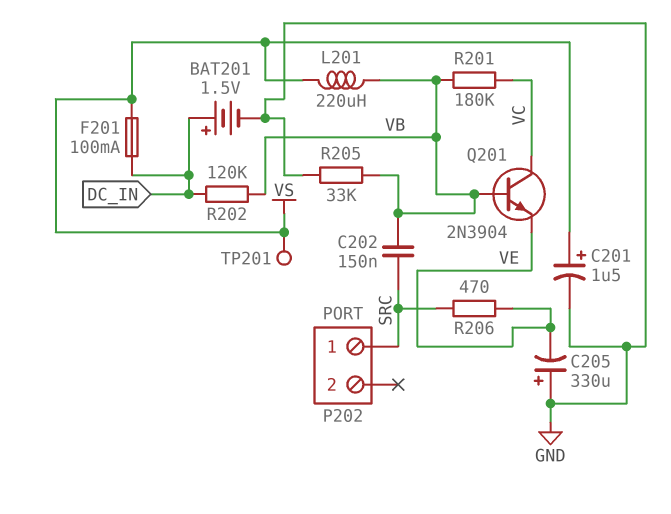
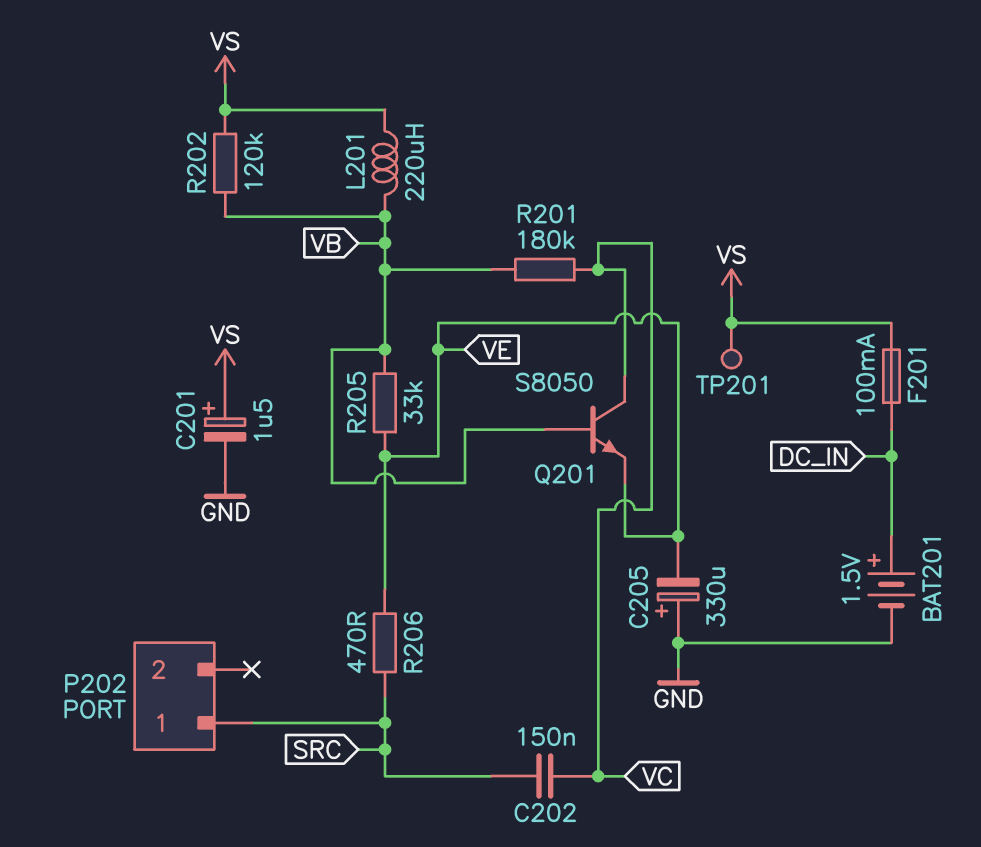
C202: 150nF (SRC, VB) -> 150nF (SRC, VC)
Q201: NPN 2N3904 (B VB, C VC, E VE) -> NPN S8050 (B VB, C VC, E VE)
R202: 120k (DC_IN, VB) -> 120k (VB, VS)
R205: 33k (GND, VB) -> 33k (VB, VE)

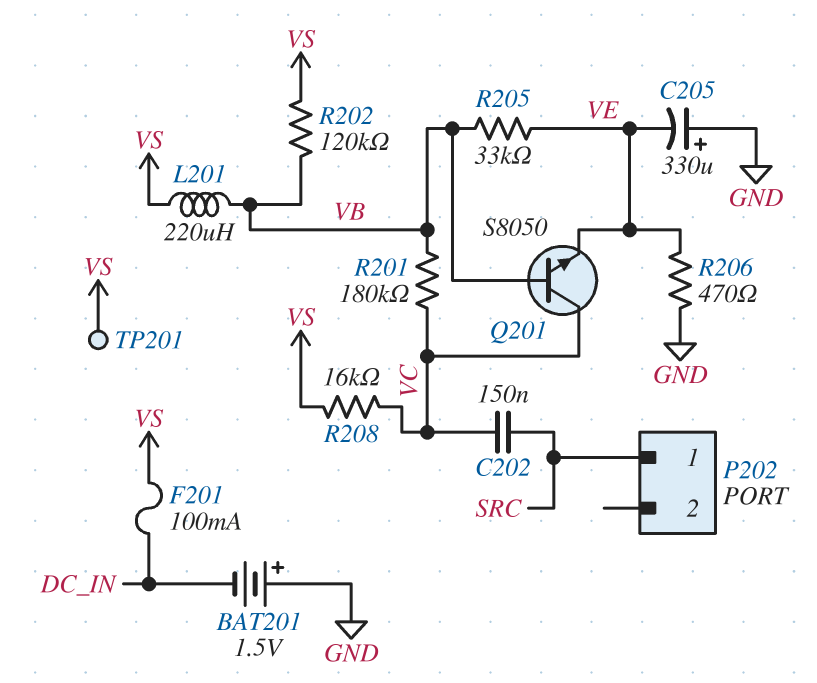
BAT201: 1.5V (plus DC_IN, minus GND) -> 1.5V (plus GND, minus DC_IN)
C201: 1.5uF (plus VS, minus GND) -> none
R206: 470 (SRC, VE) -> 470 (GND, VE)
R208: none -> 16k (VC, VS)

